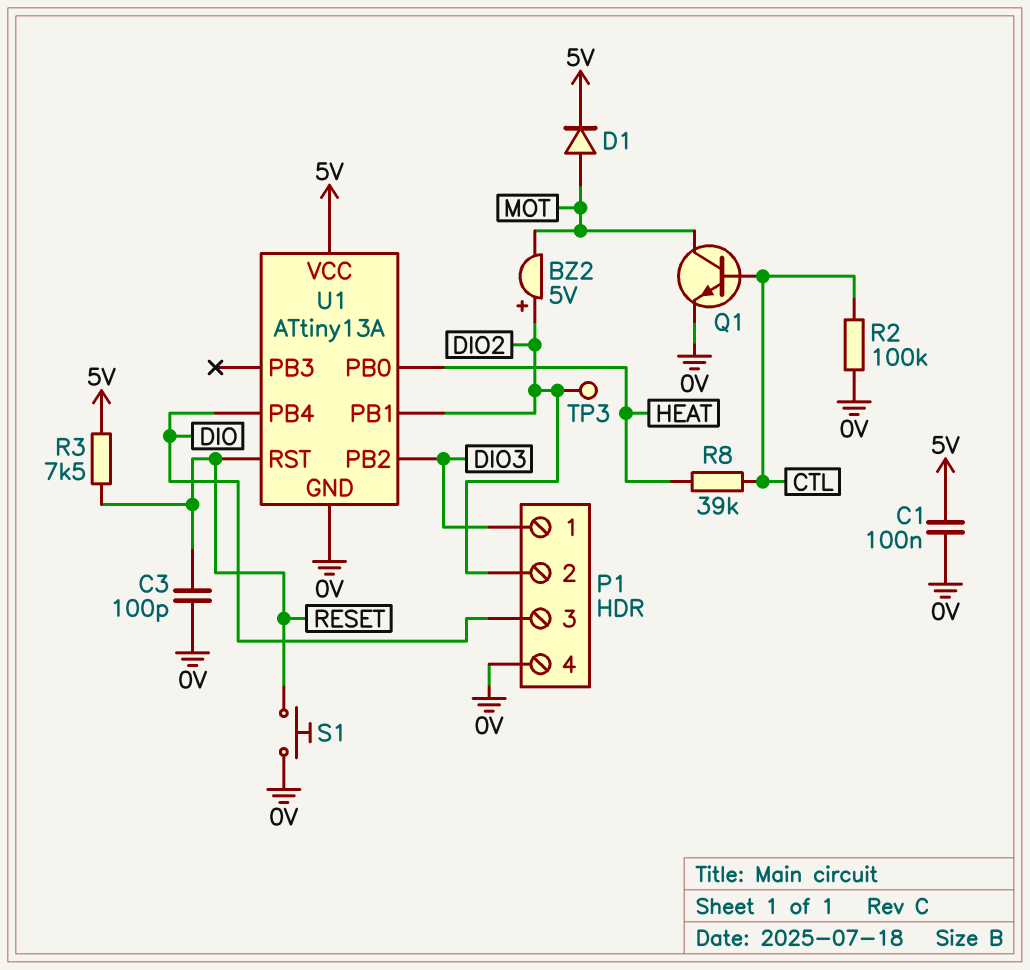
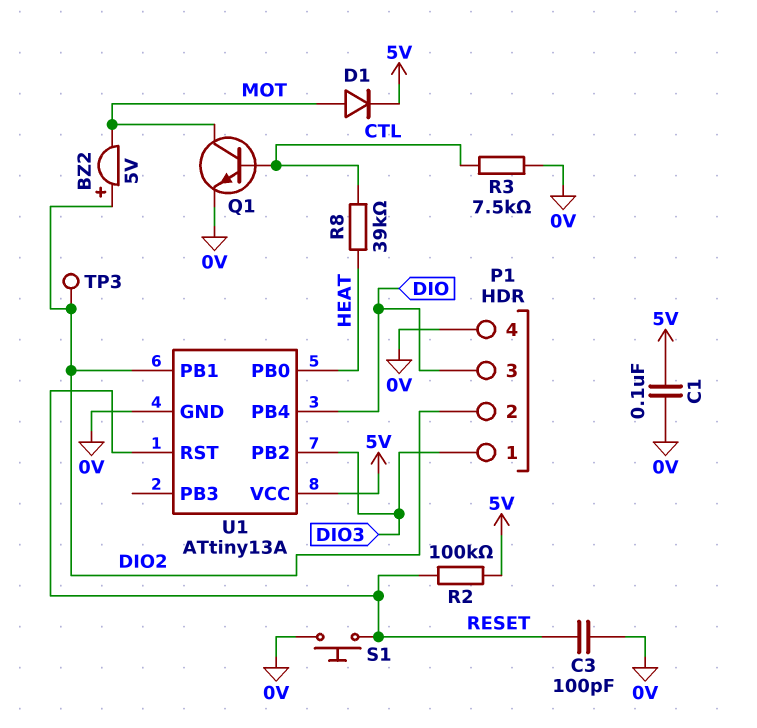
R2: 100k (0V, CTL) -> 100k (5V, RESET)
R3: 7.5k (5V, RESET) -> 7.5k (0V, CTL)

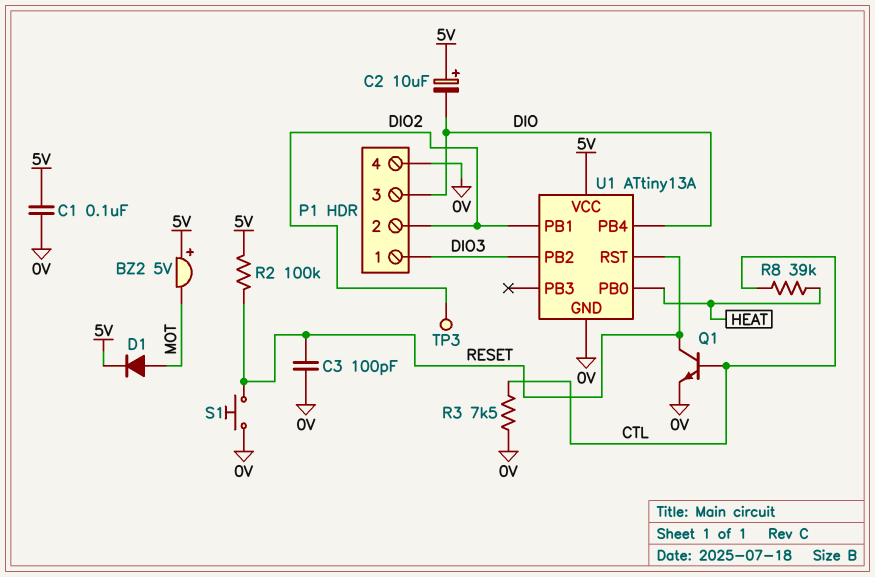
BZ2: buzzer 5V (plus DIO2, minus MOT) -> buzzer 5V (plus 5V, minus MOT)
C2: none -> 10uF (plus 5V, minus DIO)
Q1: NPN (B CTL, C MOT, E 0V) -> NPN (B CTL, C RESET, E 0V)

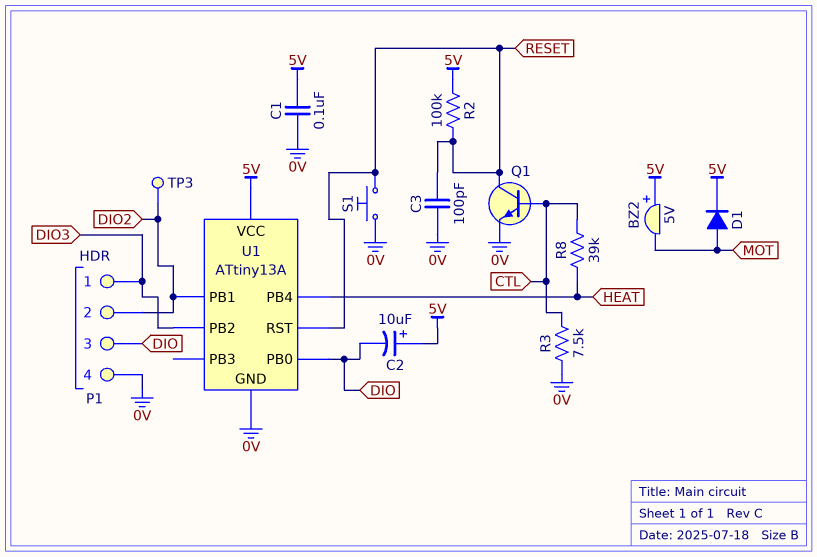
U1 pin PB0: HEAT -> DIO
U1 pin PB4: DIO -> HEAT

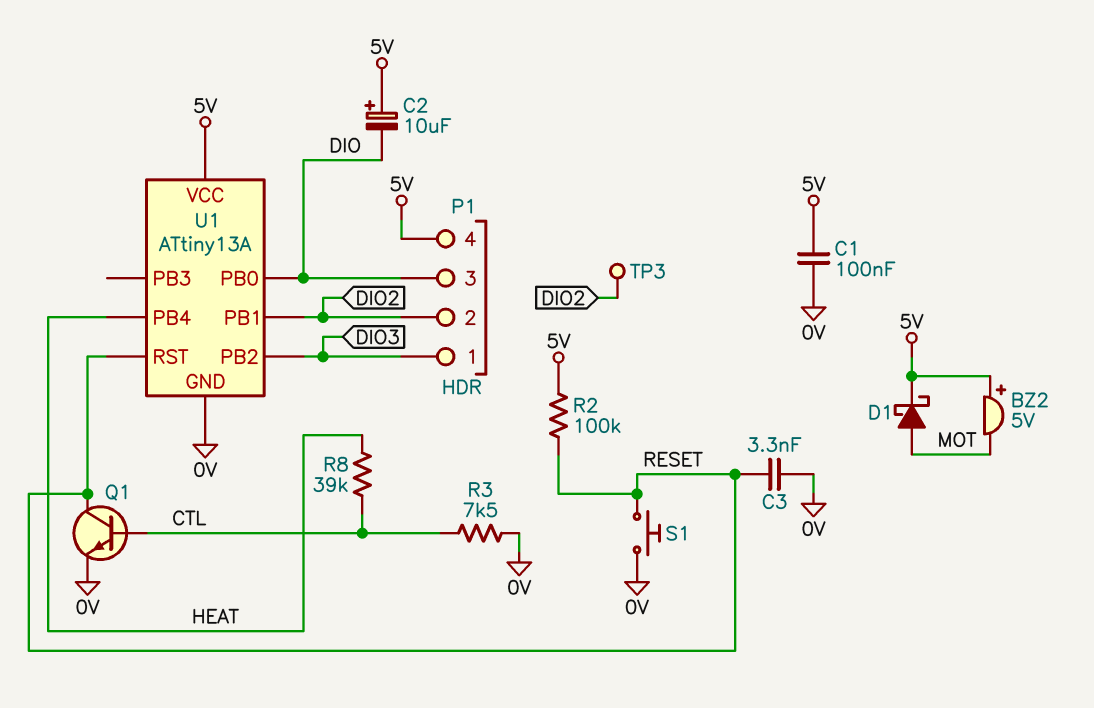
C3: 100pF (0V, RESET) -> 3.3nF (0V, RESET)
D1: diode (A MOT, K 5V) -> schottky (A MOT, K 5V)
P1 pin 4: 0V -> 5V

